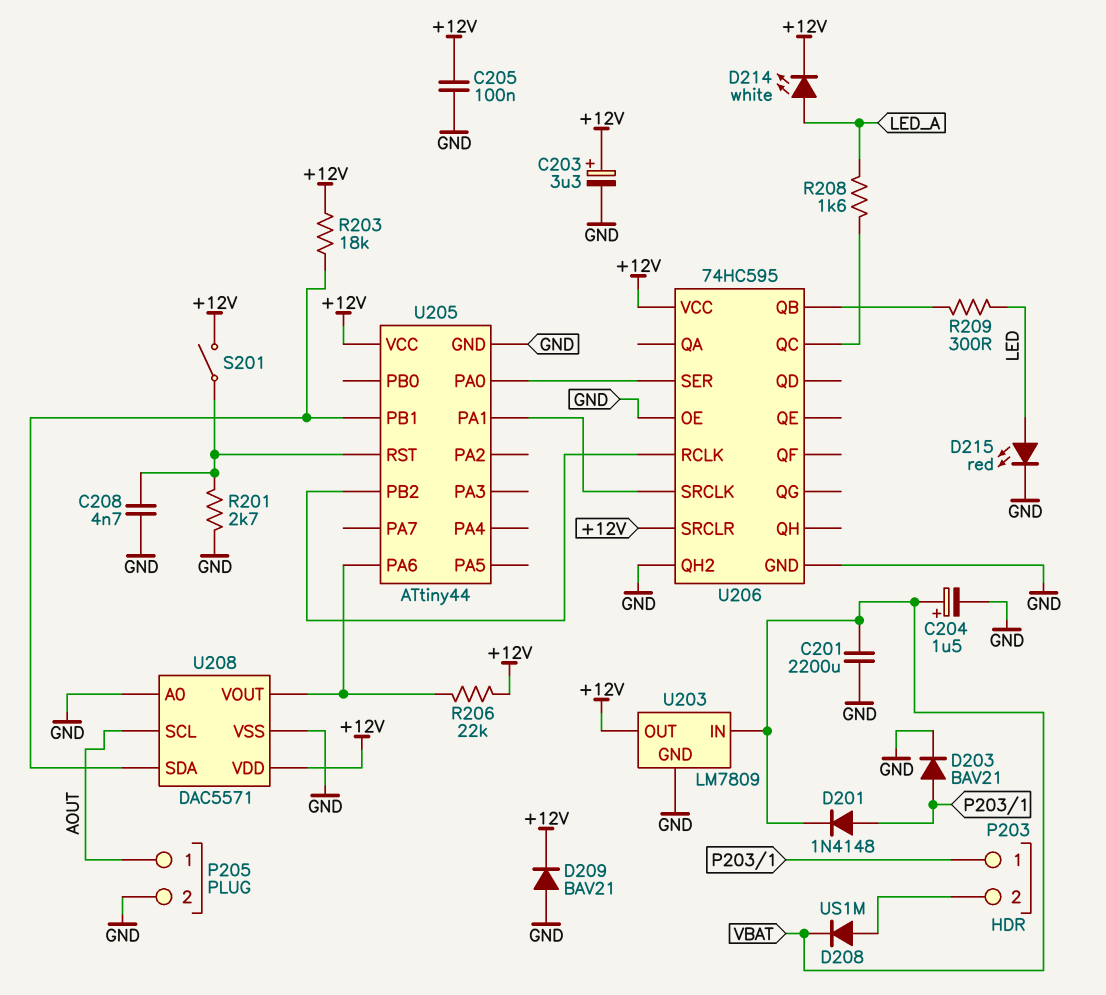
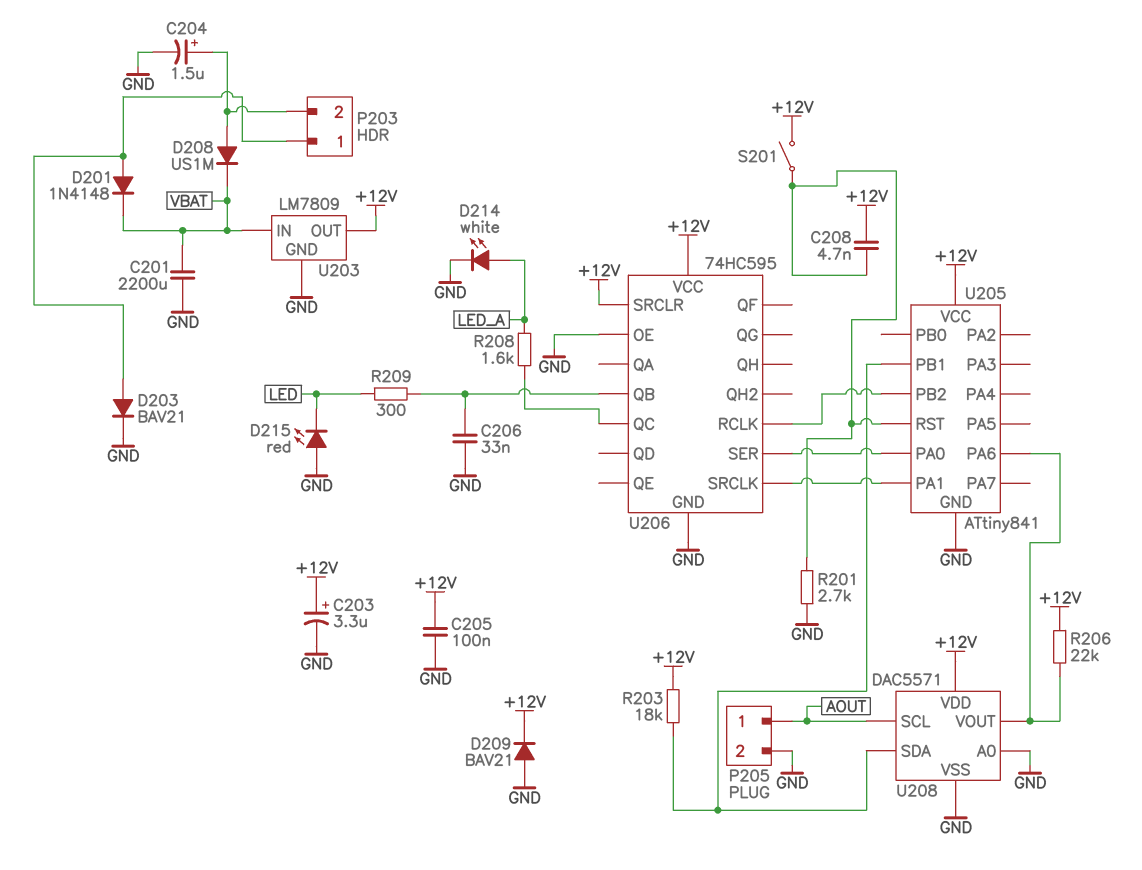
C204: 1.5uF (plus VBAT, minus GND) -> 1.5uF (plus P203/2, minus GND)
C206: none -> 33nF (GND, U206/QB)
C208: 4.7nF (GND, U205/RST) -> 4.7nF (+12V, U205/RST)
D214: LED white (A LED_A, K +12V) -> LED white (A LED_A, K GND)
D215: LED red (A LED, K GND) -> LED red (A GND, K LED)
U205: ATtiny44 -> ATtiny841
U206 pin QH2: GND -> none

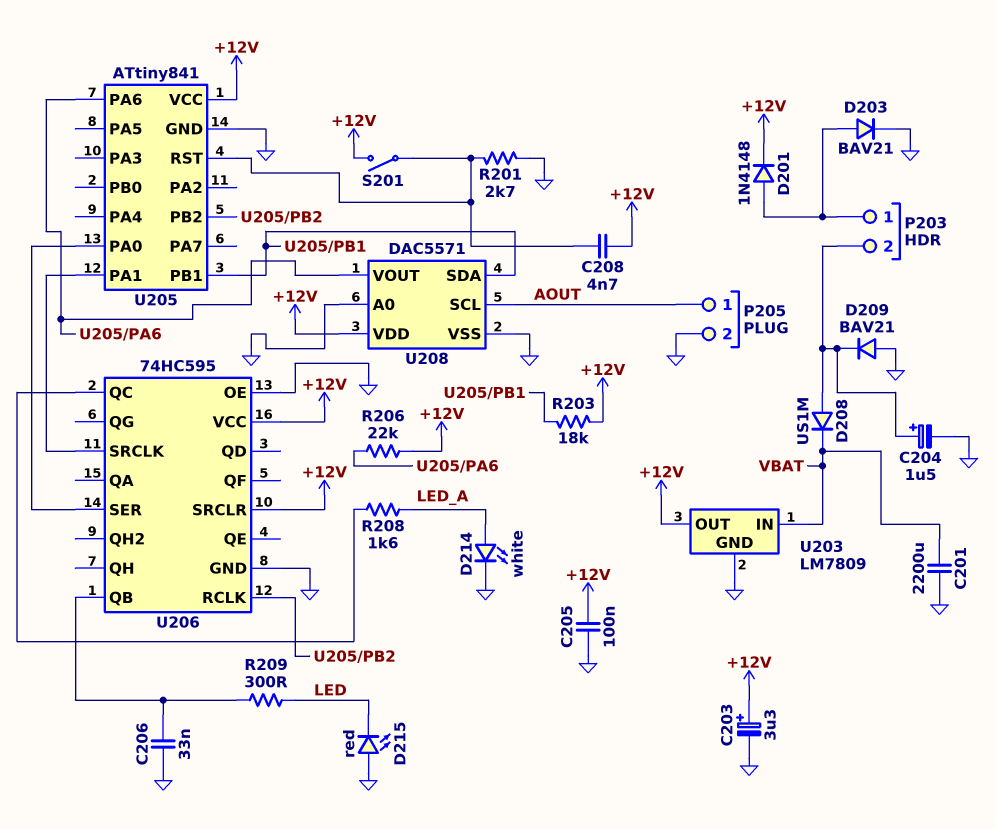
D201: diode 1N4148 (A P203/1, K VBAT) -> diode 1N4148 (A P203/1, K +12V)
D209: diode BAV21 (A GND, K +12V) -> diode BAV21 (A GND, K P203/2)

